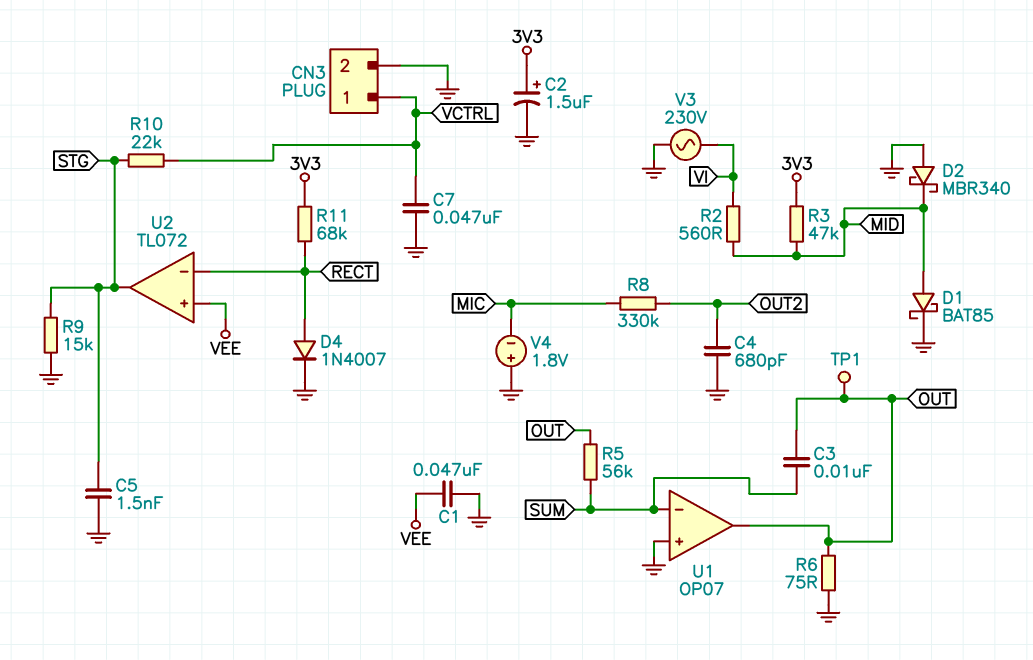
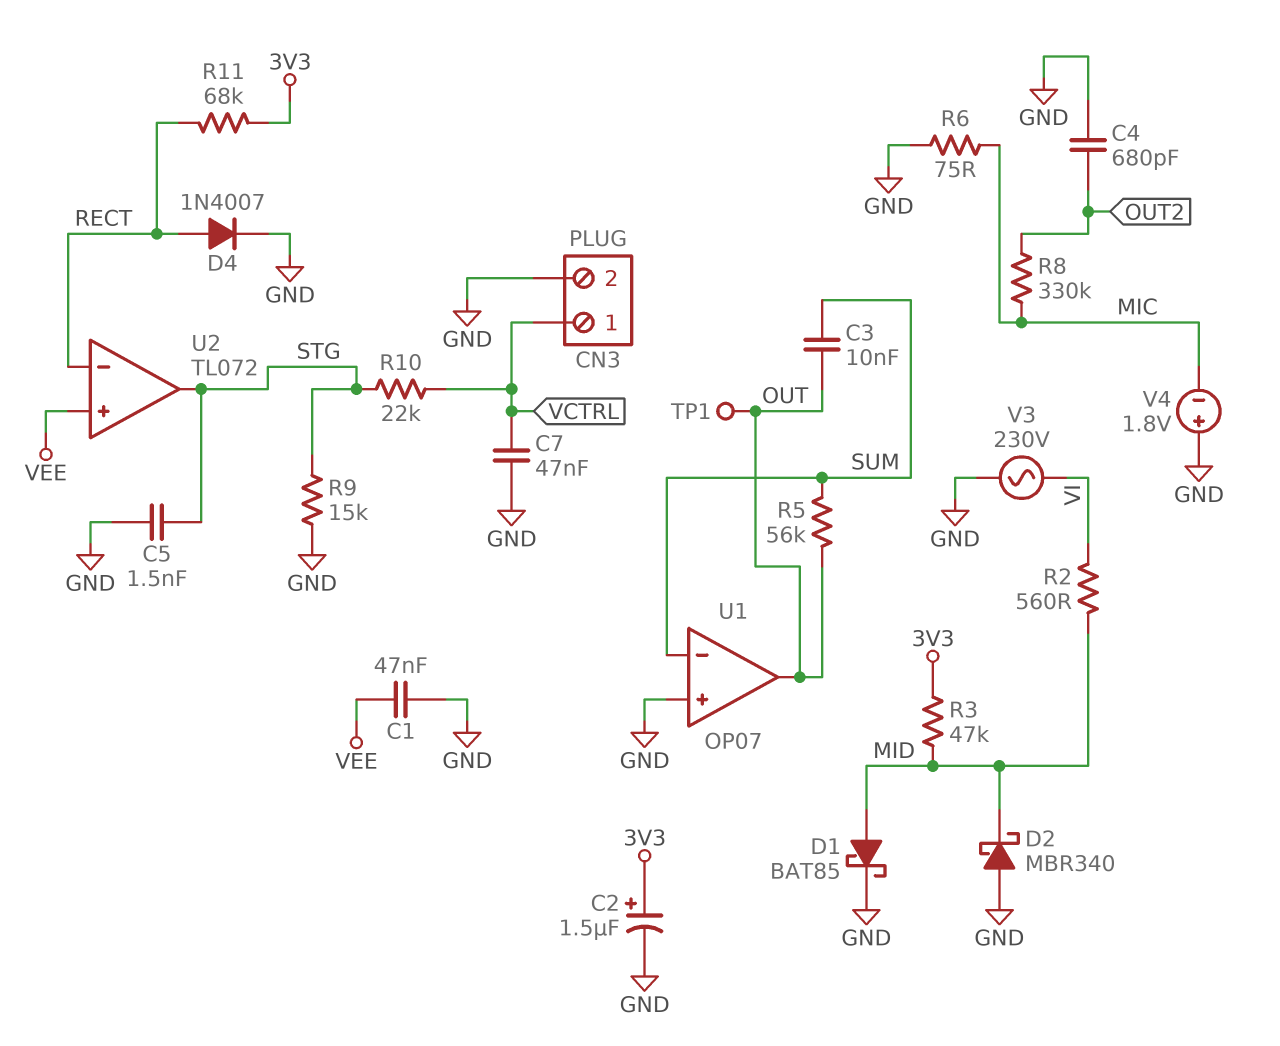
R6: 75 (GND, OUT) -> 75 (GND, MIC)

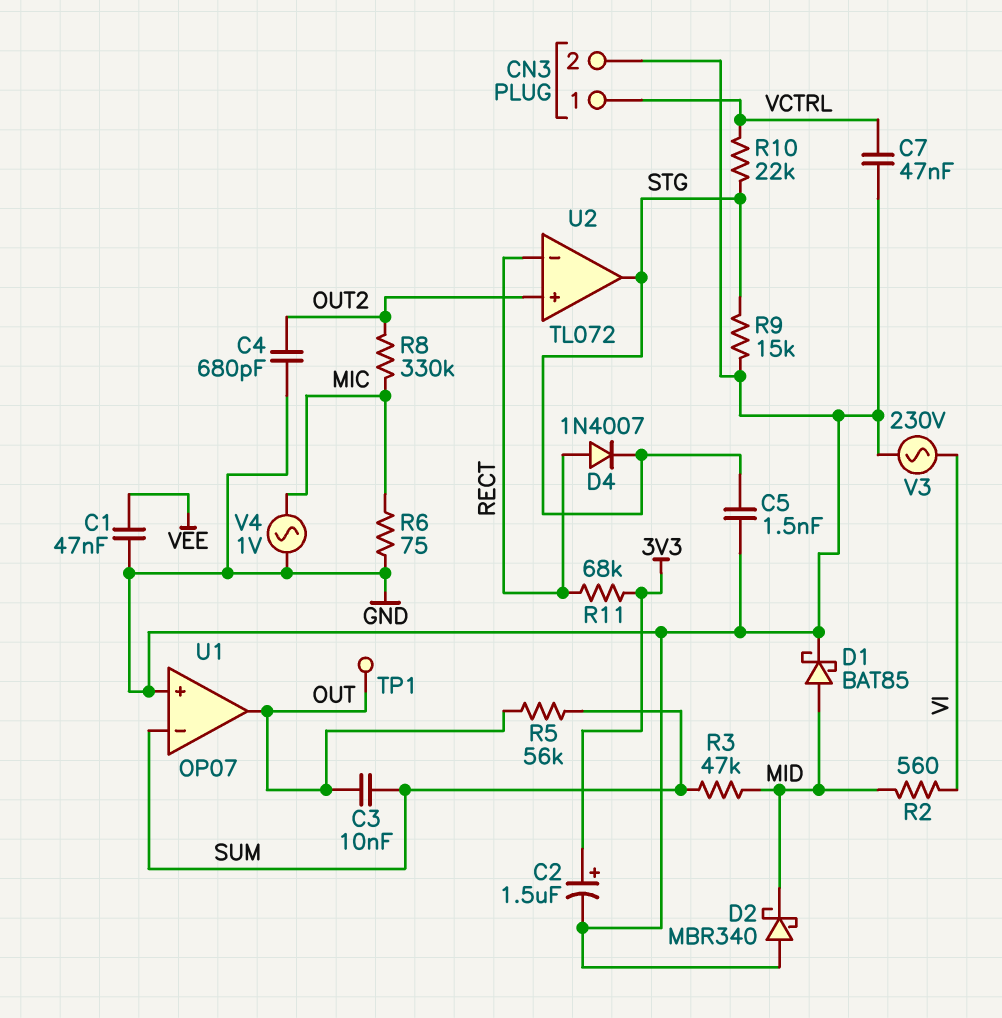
D4: diode 1N4007 (A RECT, K GND) -> diode 1N4007 (A RECT, K STG)
R3: 47k (3V3, MID) -> 47k (MID, SUM)
U2 pin in+: VEE -> OUT2
V4: 1.8V (plus GND, minus MIC) -> AC 1V (GND, MIC)

